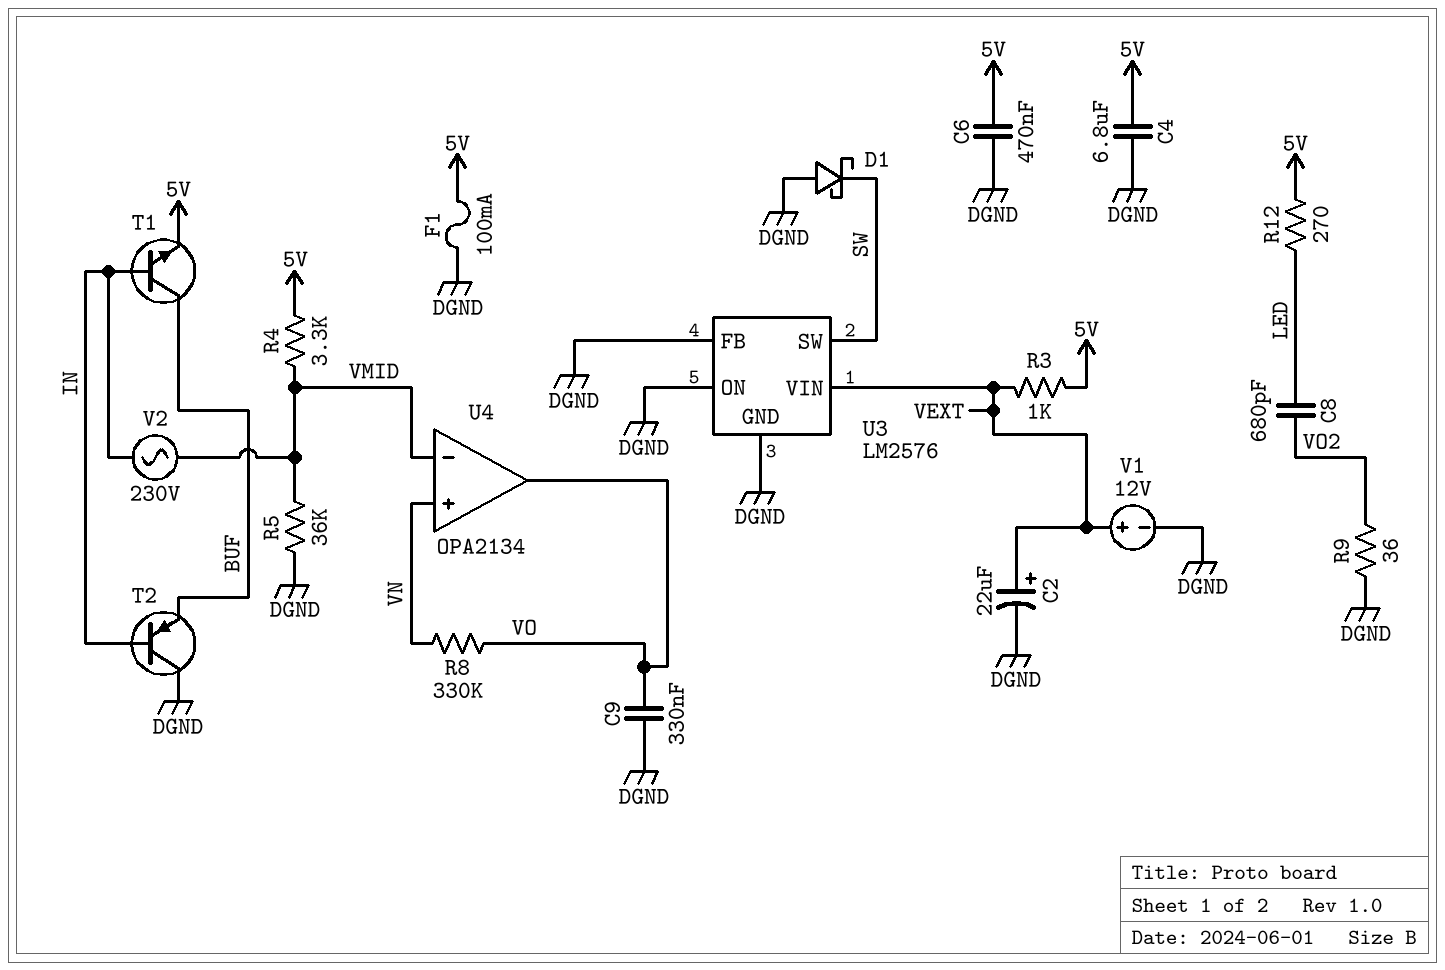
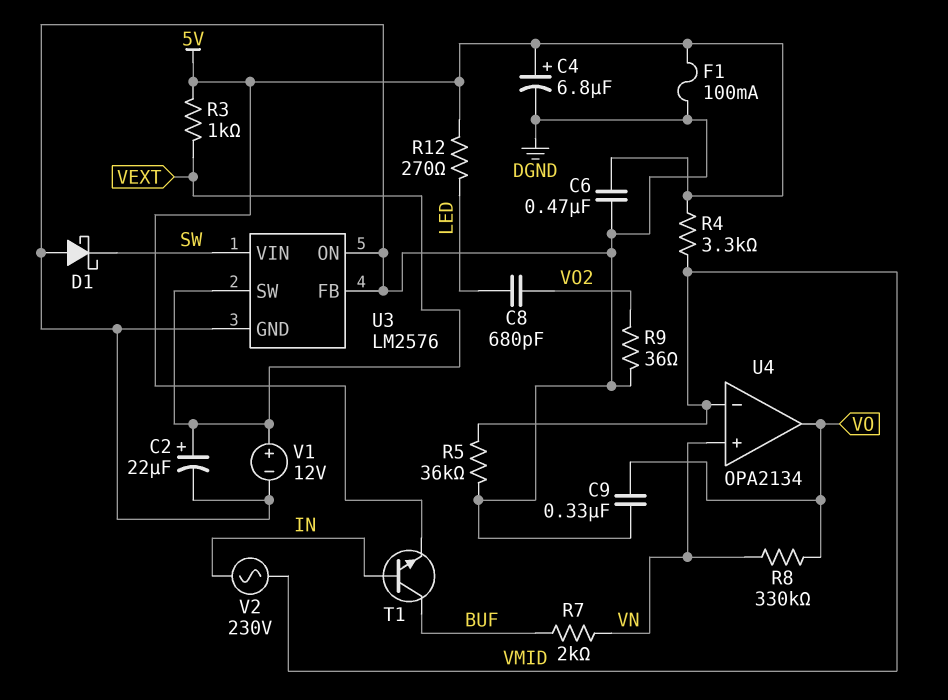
C4: 6.8uF (5V, DGND) -> 6.8uF (plus 5V, minus DGND)
R7: none -> 2k (BUF, VN)
T2: PNP (B IN, C DGND, E BUF) -> none
U3 pin SW: SW -> VEXT
U3 pin VIN: VEXT -> SW

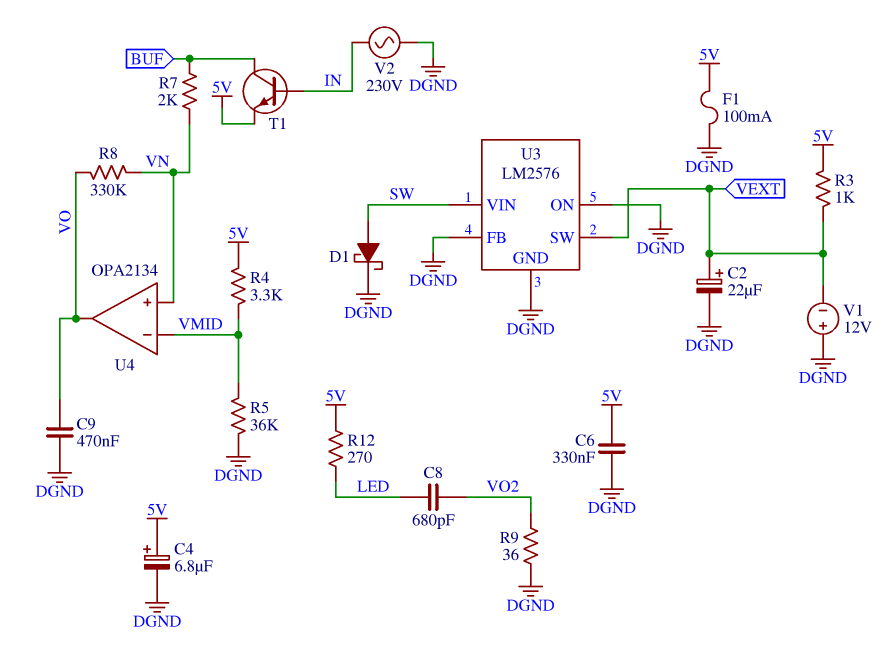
C6: 470nF (5V, DGND) -> 330nF (5V, DGND)
C9: 330nF (DGND, VO) -> 470nF (DGND, VO)
D1: schottky (A DGND, K SW) -> schottky (A SW, K DGND)
V1: 12V (plus VEXT, minus DGND) -> 12V (plus DGND, minus VEXT)
V2: AC 230V (IN, VMID) -> AC 230V (DGND, IN)

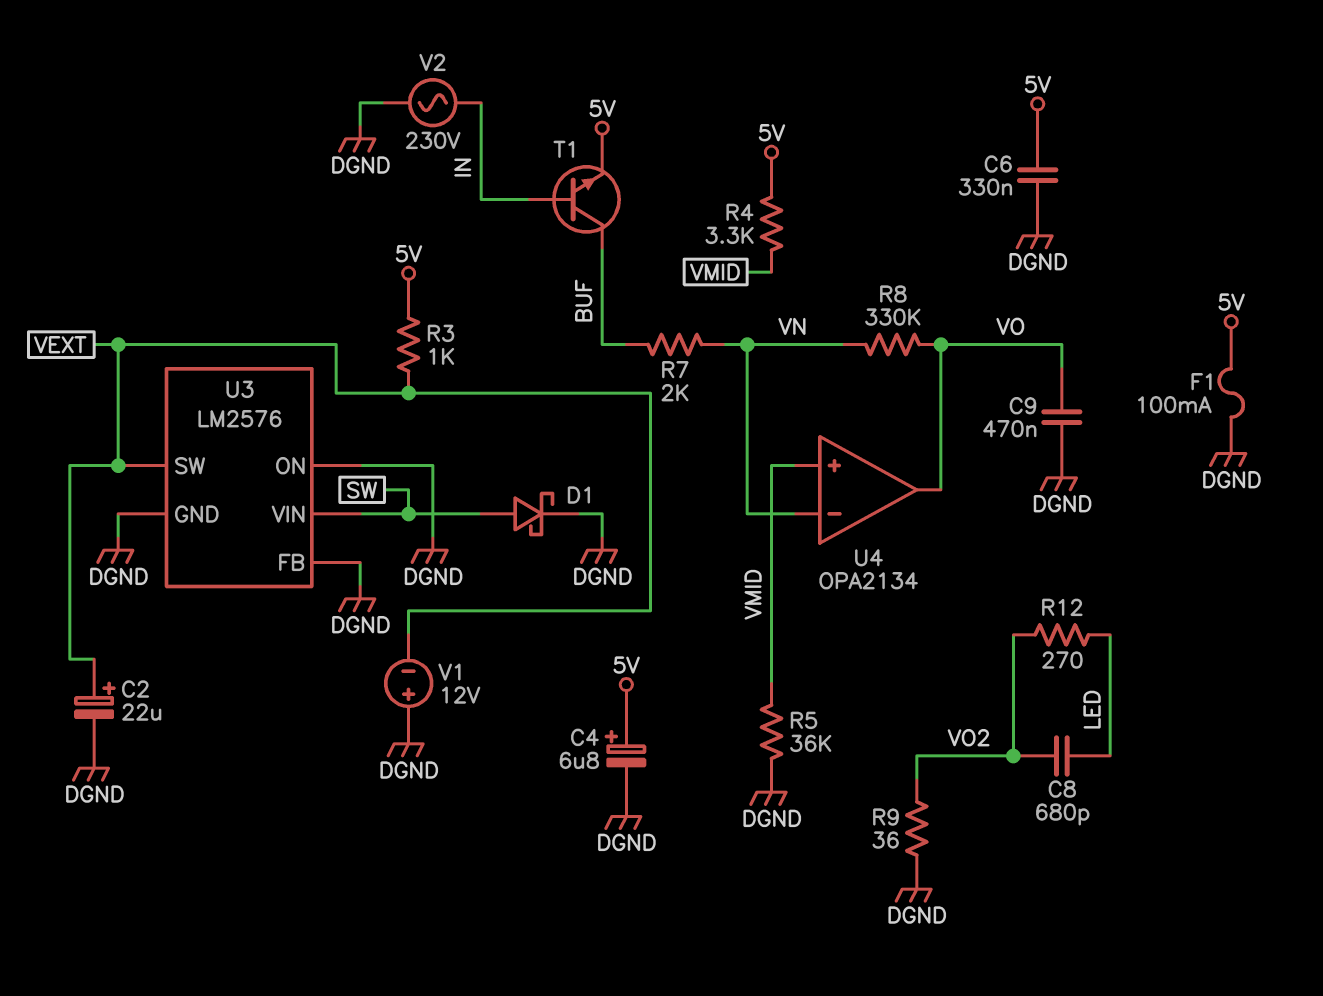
R12: 270 (5V, LED) -> 270 (LED, VO2)
U4 pin in+: VN -> VMID
U4 pin in-: VMID -> VN

